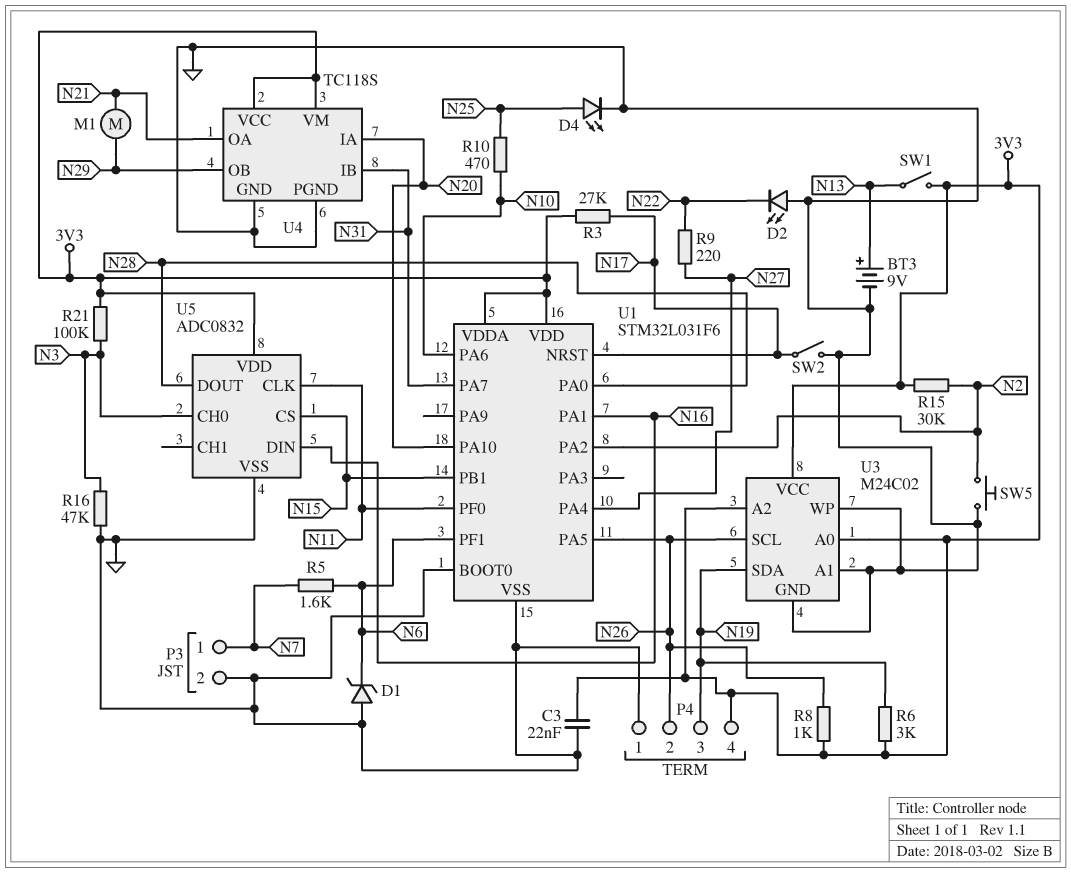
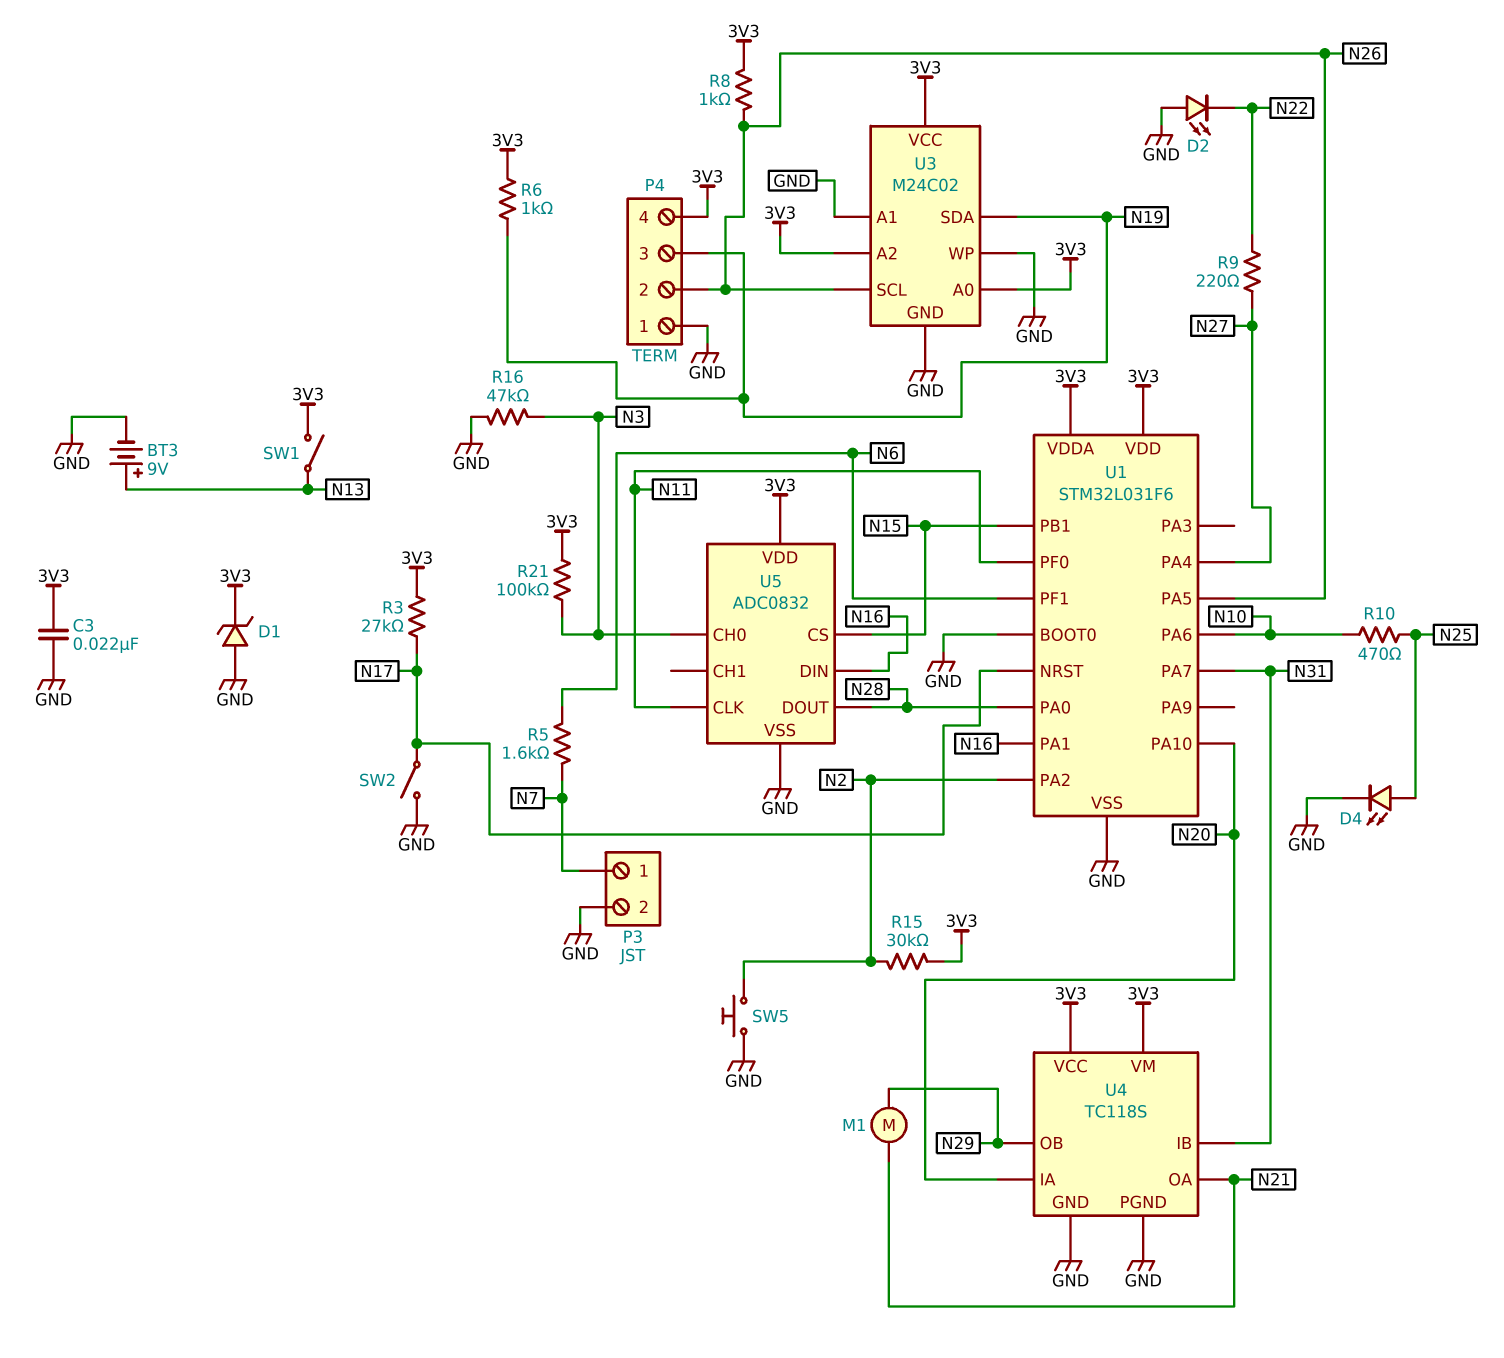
D1: zener (A GND, K N6) -> zener (A GND, K 3V3)
R6: 3k (3V3, N19) -> 1k (3V3, N19)

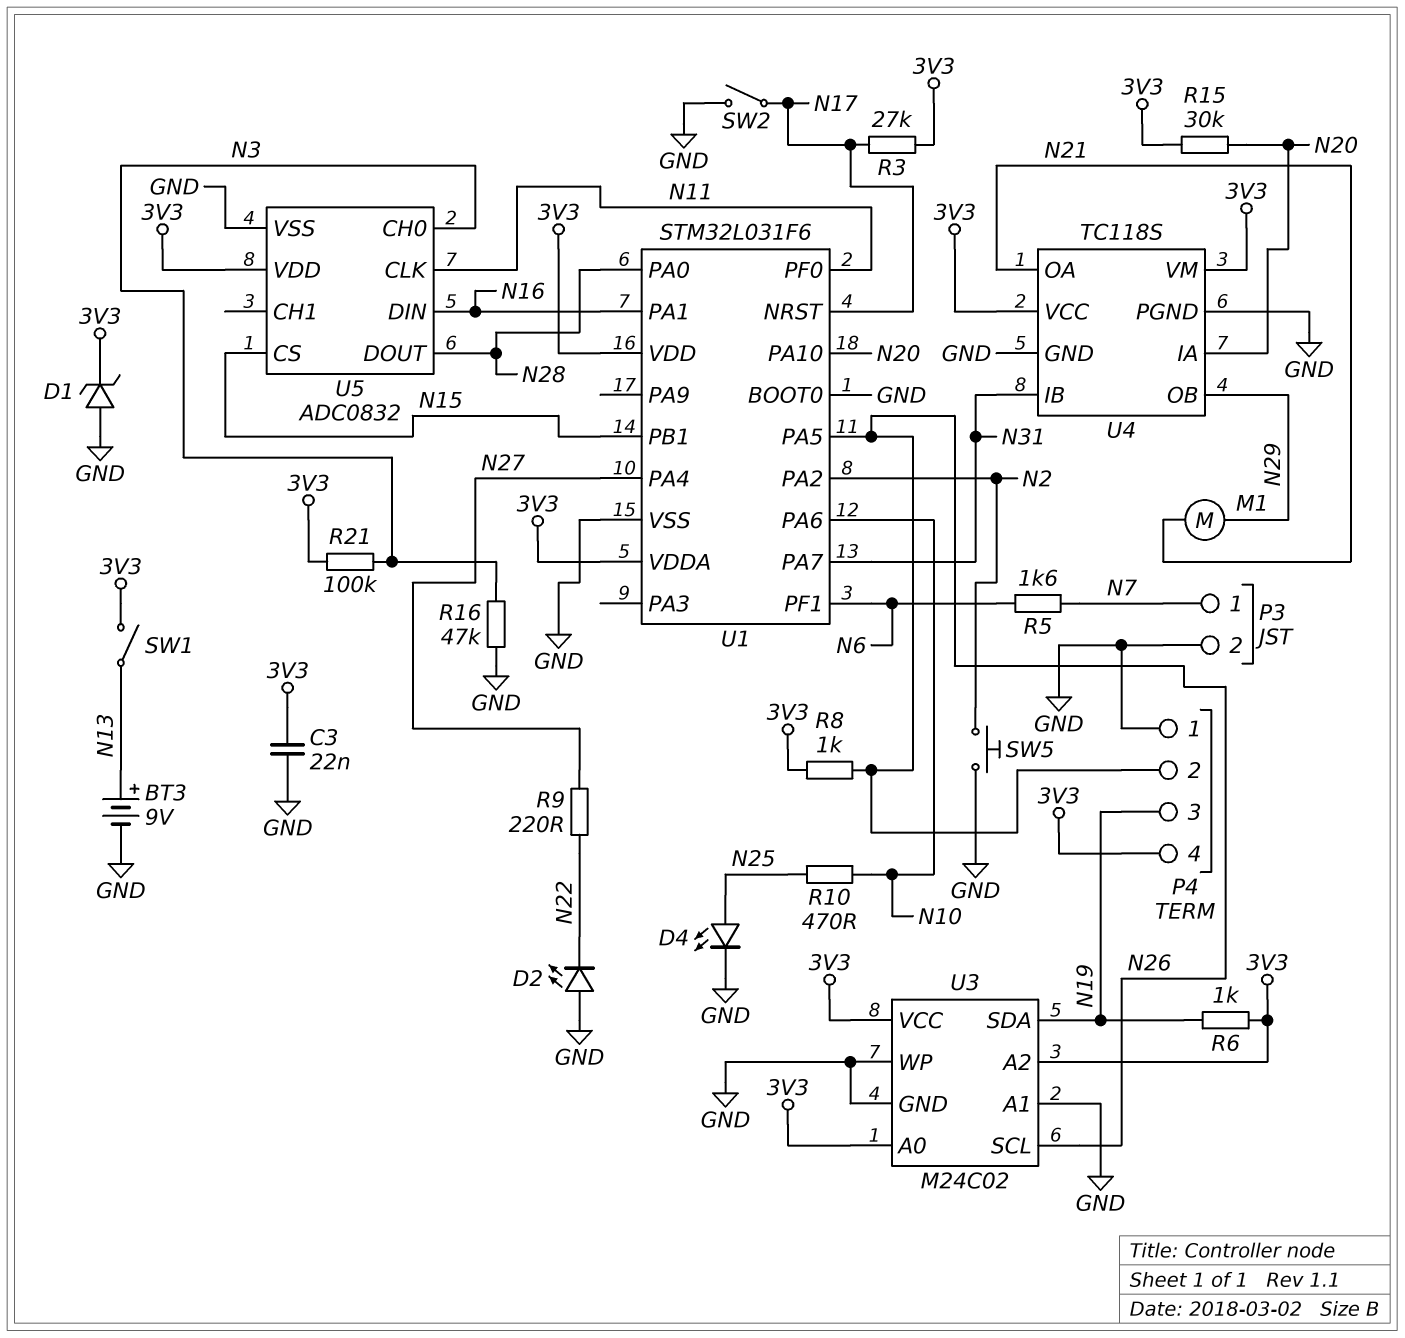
R15: 30k (3V3, N2) -> 30k (3V3, N20)

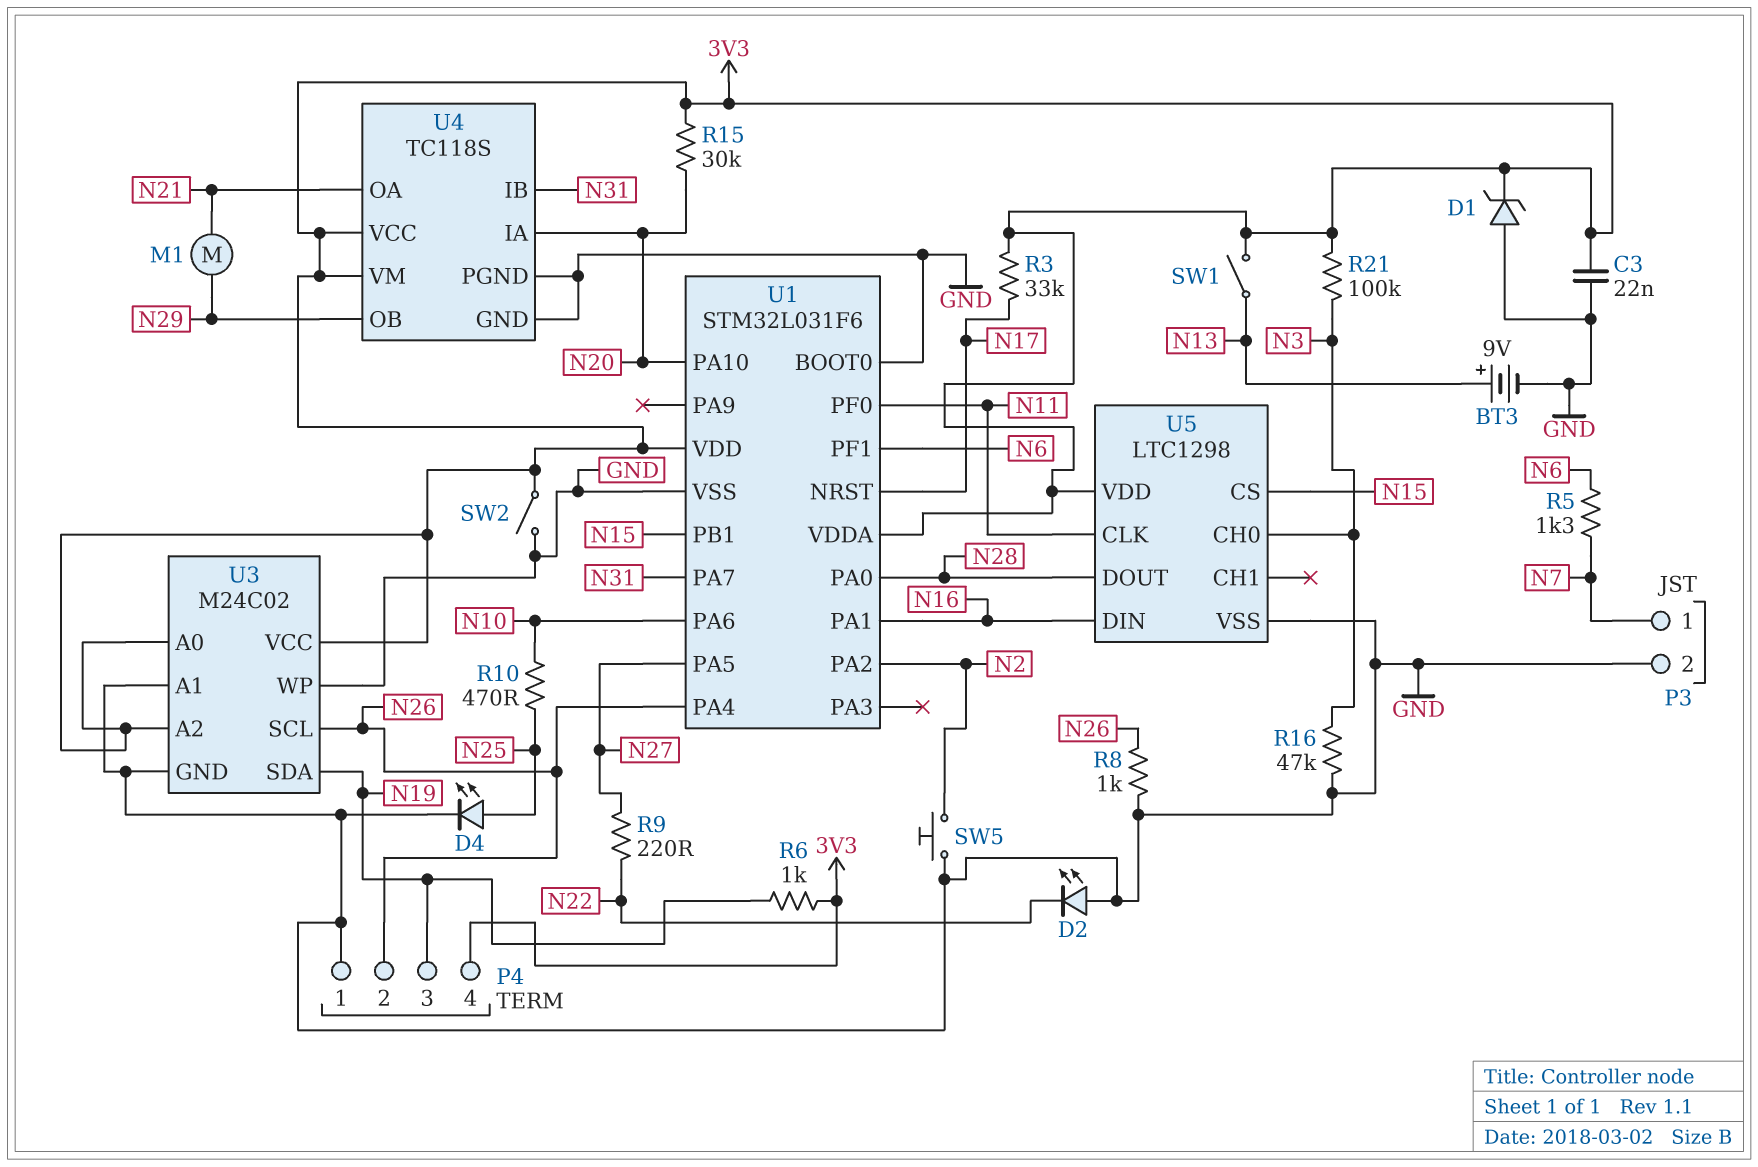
R3: 27k (3V3, N17) -> 33k (3V3, N17)
R5: 1.6k (N6, N7) -> 1.3k (N6, N7)
R8: 1k (3V3, N26) -> 1k (GND, N26)
SW2: switch (GND, N17) -> switch (3V3, GND)
U1 pin PA4: N27 -> N26
U1 pin PA5: N26 -> N27
U5: ADC0832 -> LTC1298

